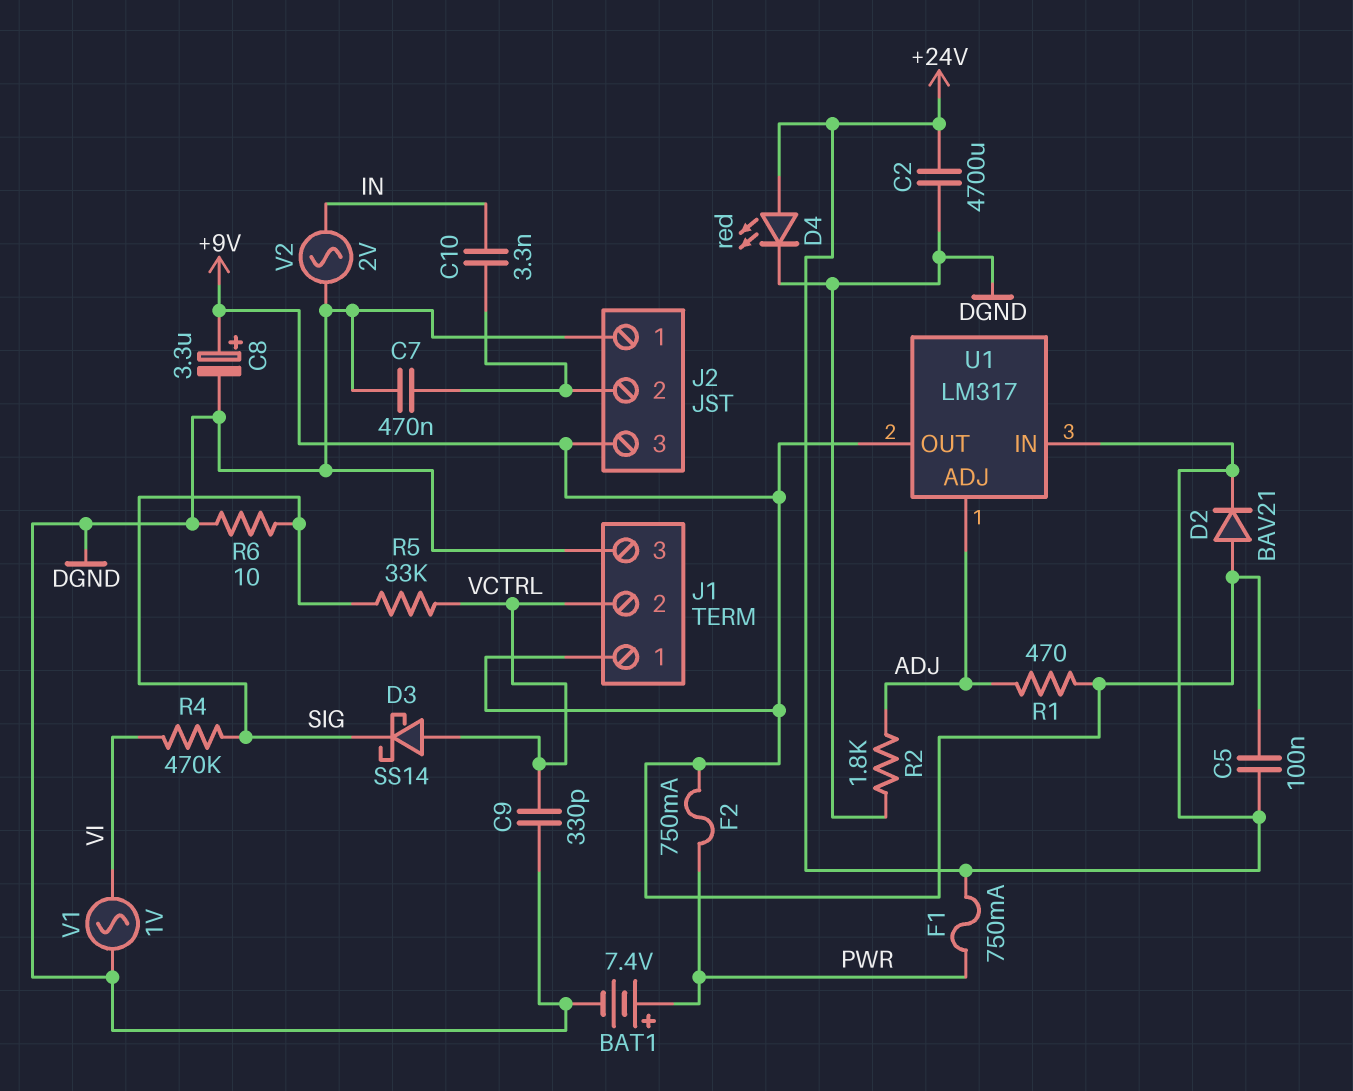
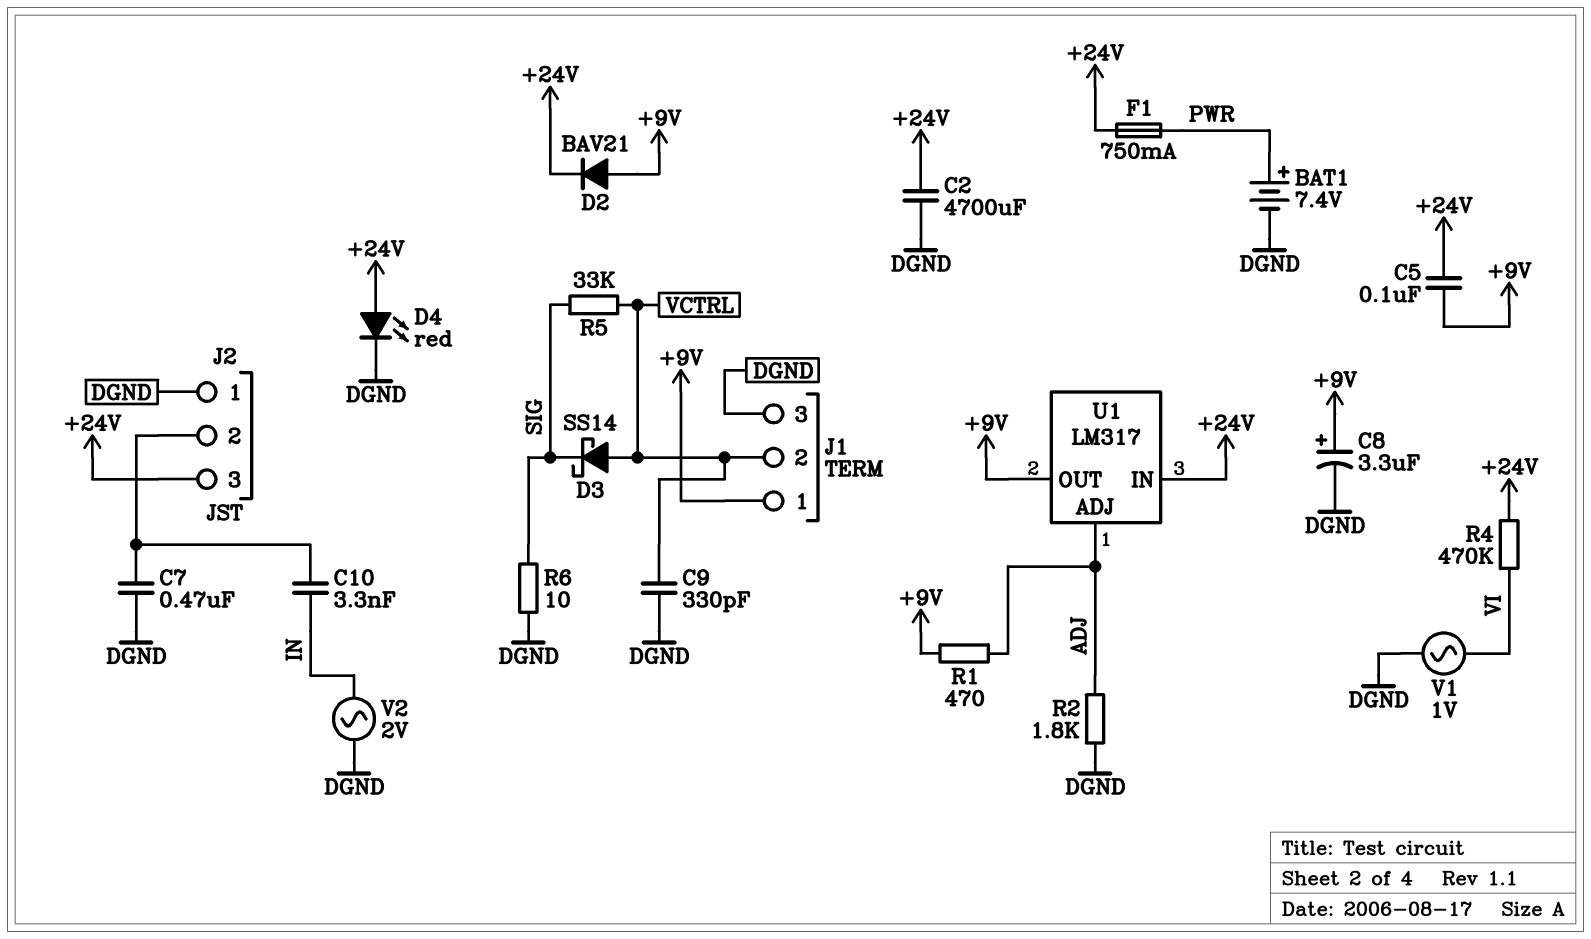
F2: 750mA (+9V, PWR) -> none
J2 pin 3: +9V -> +24V
R4: 470k (SIG, VI) -> 470k (+24V, VI)

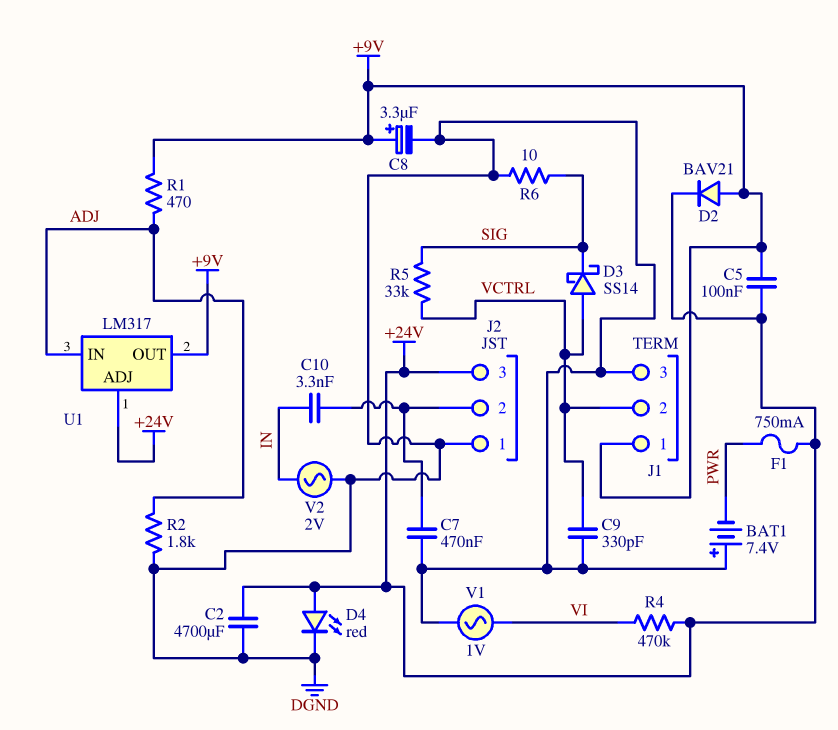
BAT1: 7.4V (plus PWR, minus DGND) -> 7.4V (plus DGND, minus PWR)
U1 pin ADJ: ADJ -> +24V
U1 pin IN: +24V -> ADJ

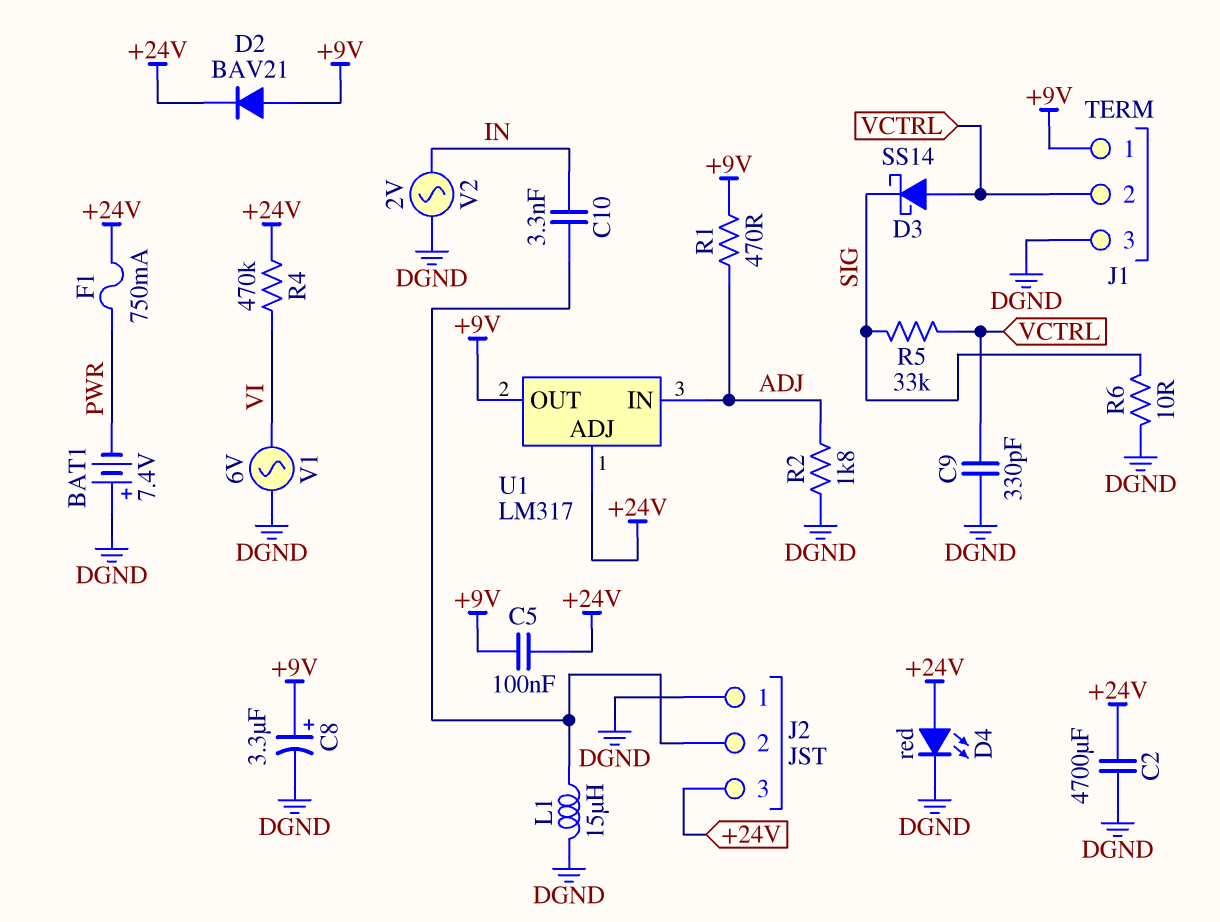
C7: 470nF (DGND, J2/2) -> none
L1: none -> 15uH (DGND, J2/2)
V1: AC 1V (DGND, VI) -> AC 6V (DGND, VI)

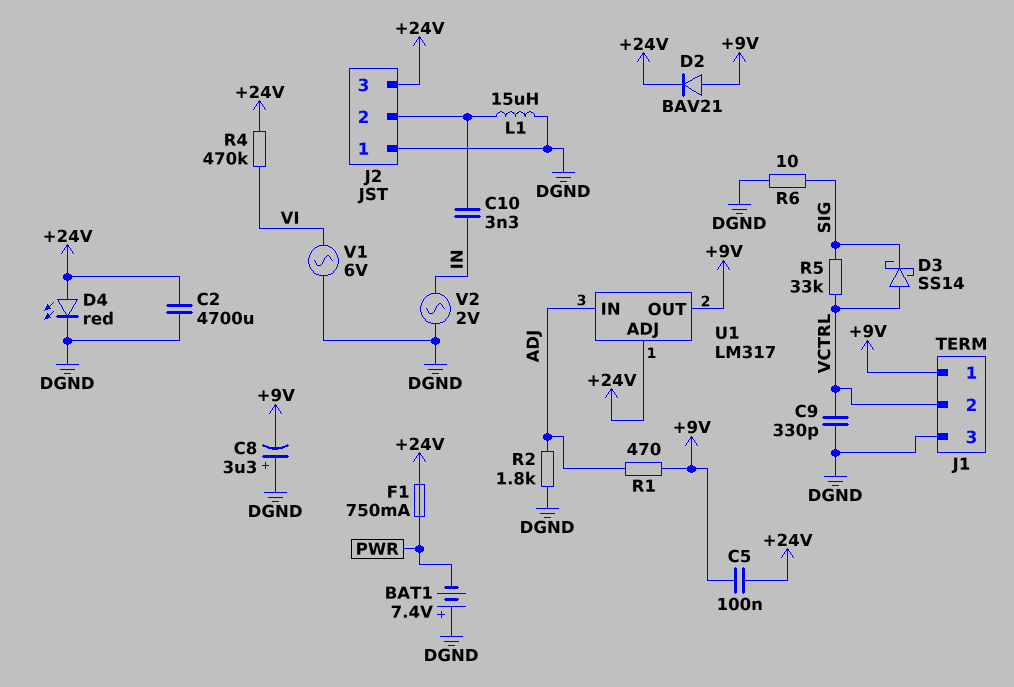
C8: 3.3uF (plus +9V, minus DGND) -> 3.3uF (plus DGND, minus +9V)

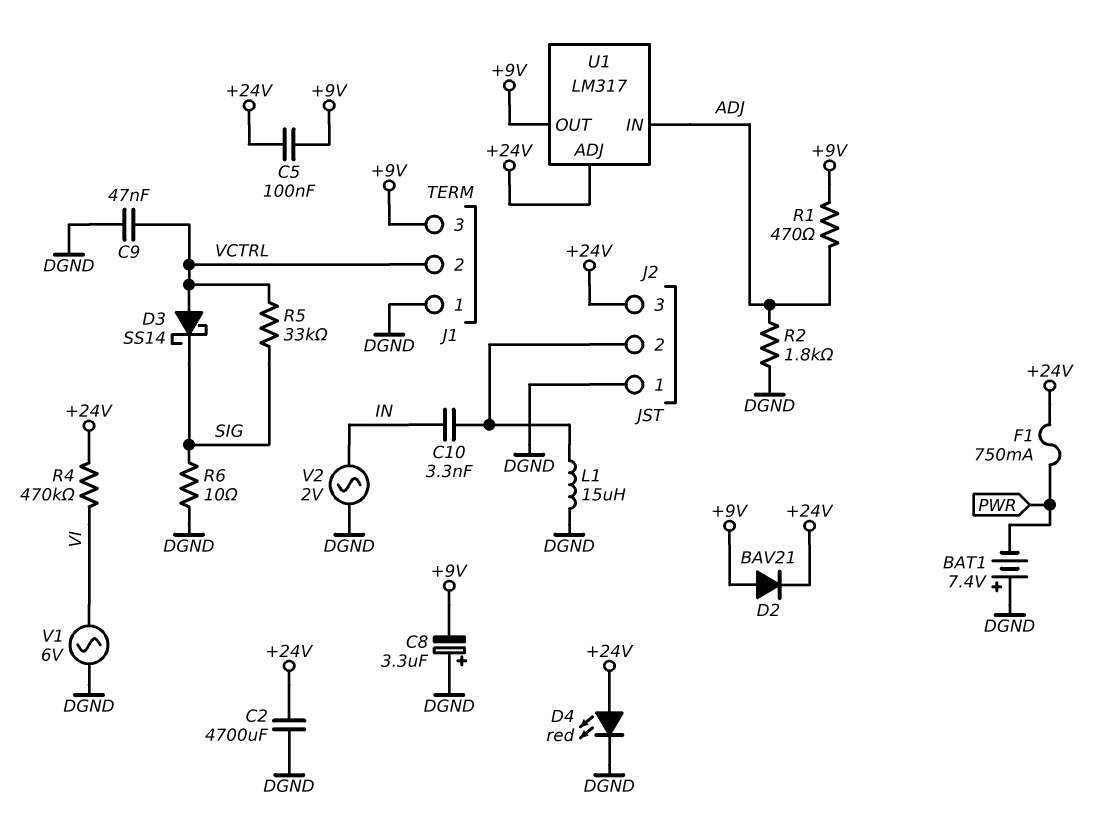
C9: 330pF (DGND, VCTRL) -> 47nF (DGND, VCTRL)
J1 pin 1: +9V -> DGND
J1 pin 3: DGND -> +9V

